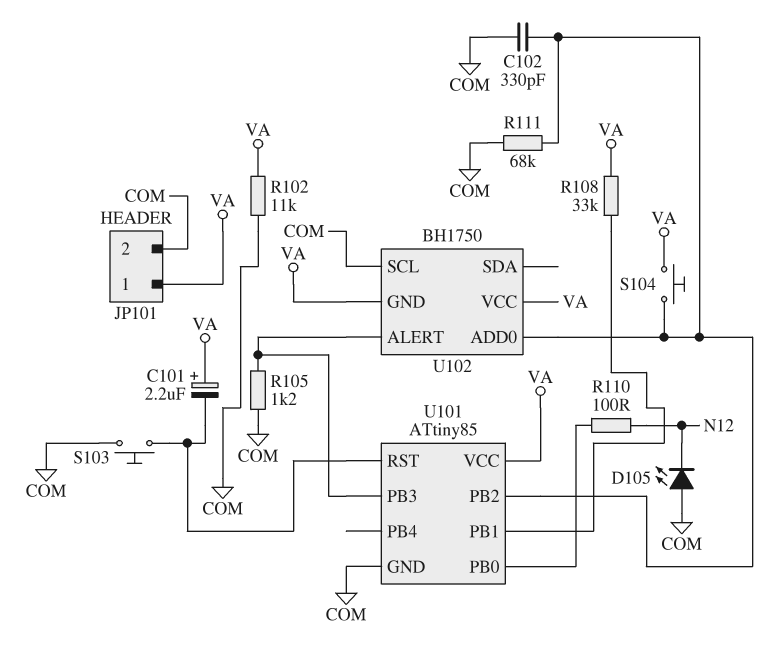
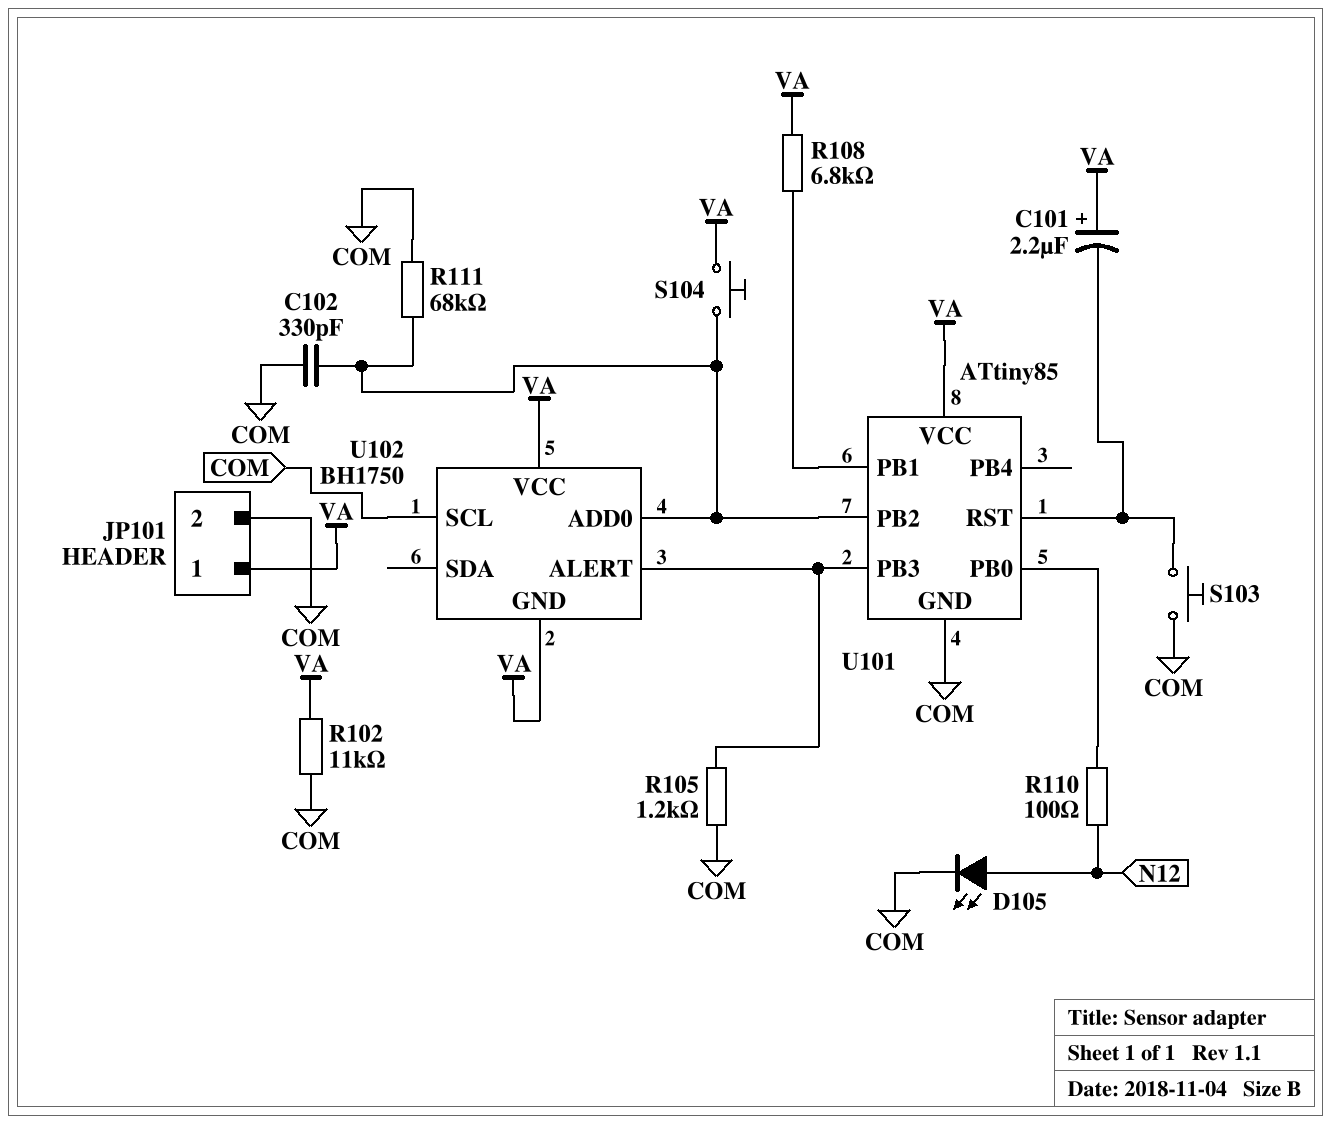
D105: LED (A COM, K N12) -> LED (A N12, K COM)
R108: 33k (U101/PB1, VA) -> 6.8k (U101/PB1, VA)

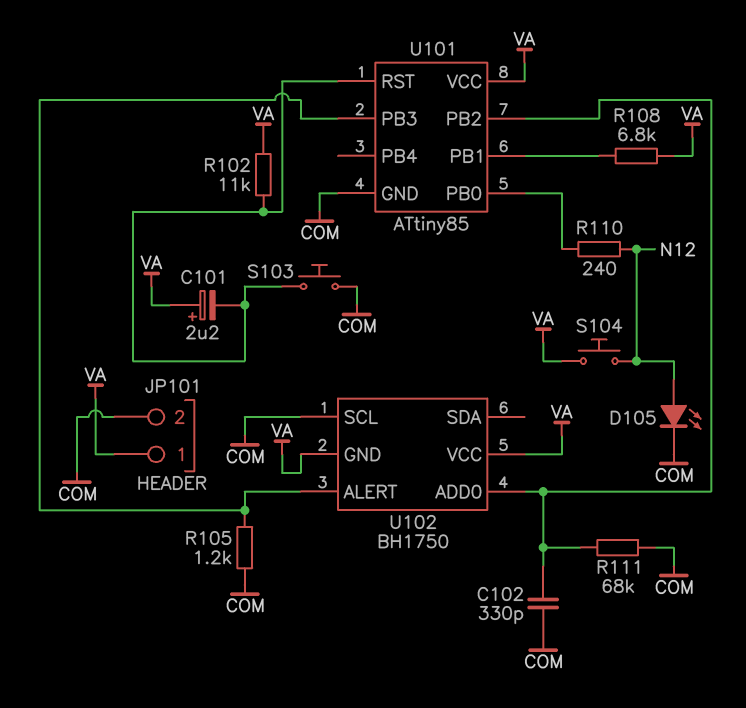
R102: 11k (COM, VA) -> 11k (U101/RST, VA)
R110: 100 (N12, U101/PB0) -> 240 (N12, U101/PB0)
S104: button (U101/PB2, VA) -> button (N12, VA)

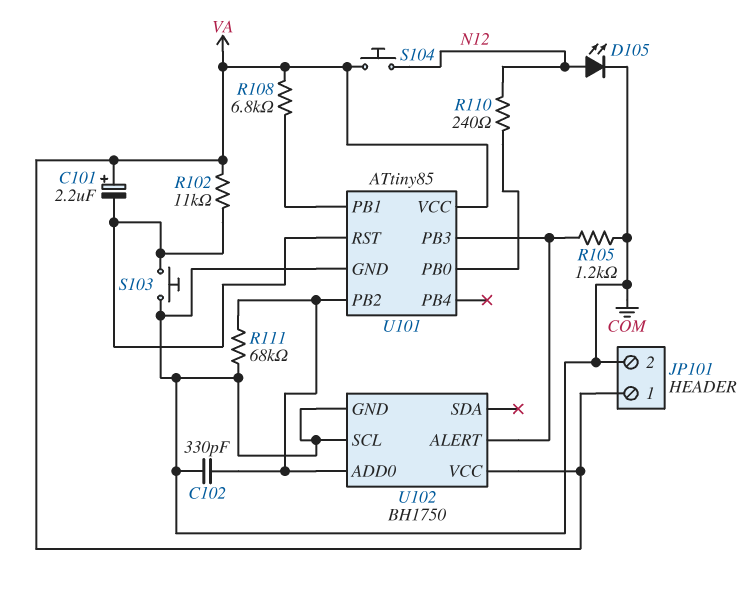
U102 pin GND: VA -> COM

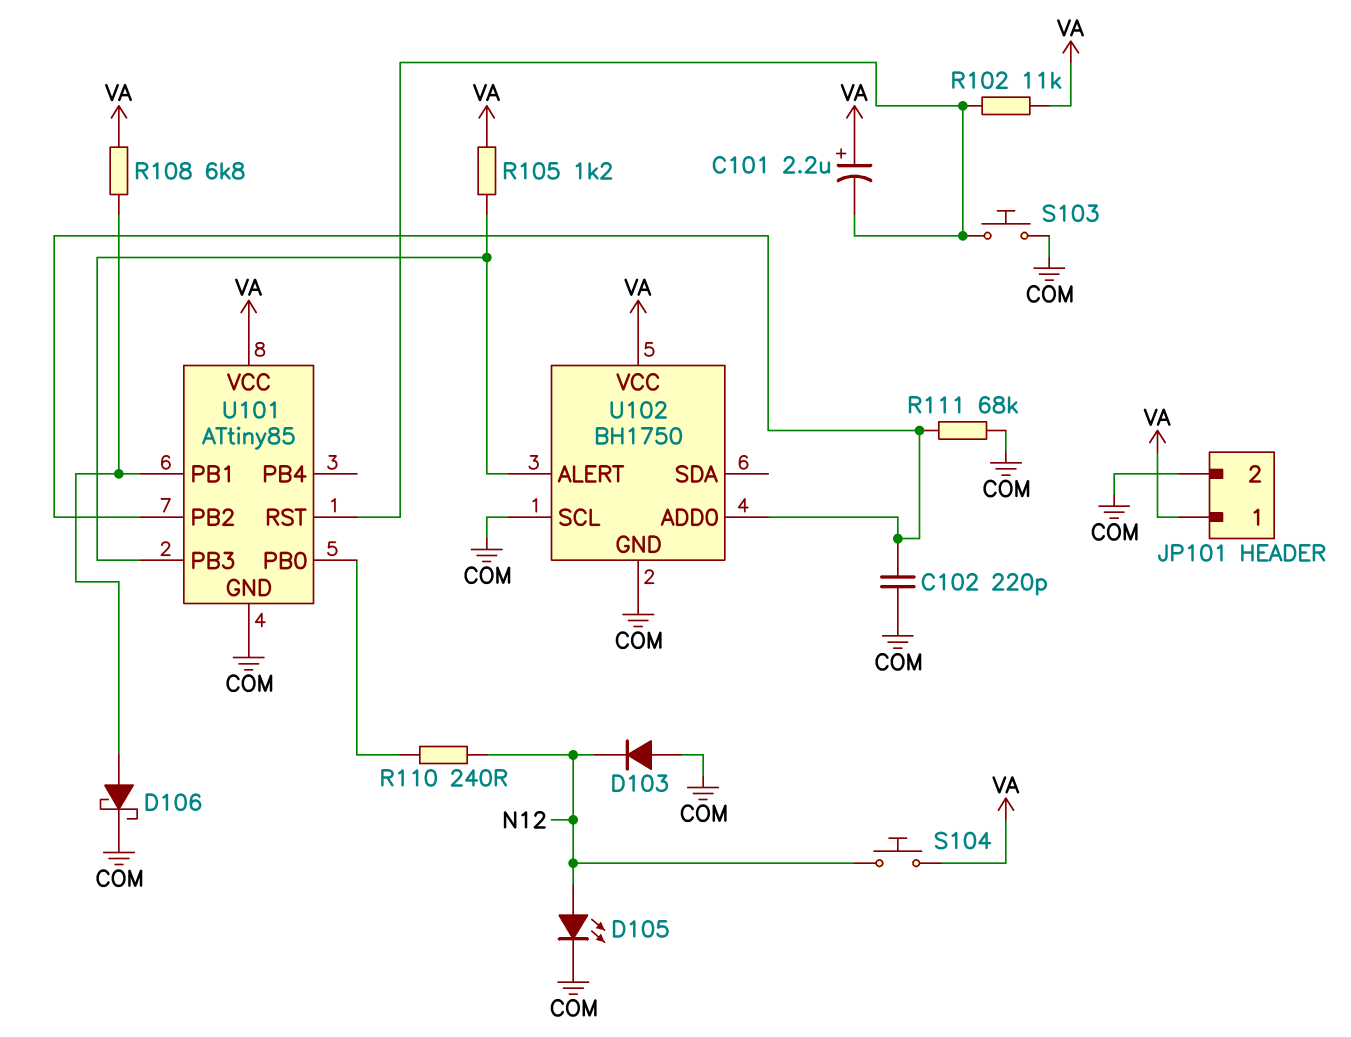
C102: 330pF (COM, U101/PB2) -> 220pF (COM, U101/PB2)
D103: none -> diode (A COM, K N12)
D106: none -> schottky (A U101/PB1, K COM)
R105: 1.2k (COM, U101/PB3) -> 1.2k (U101/PB3, VA)

